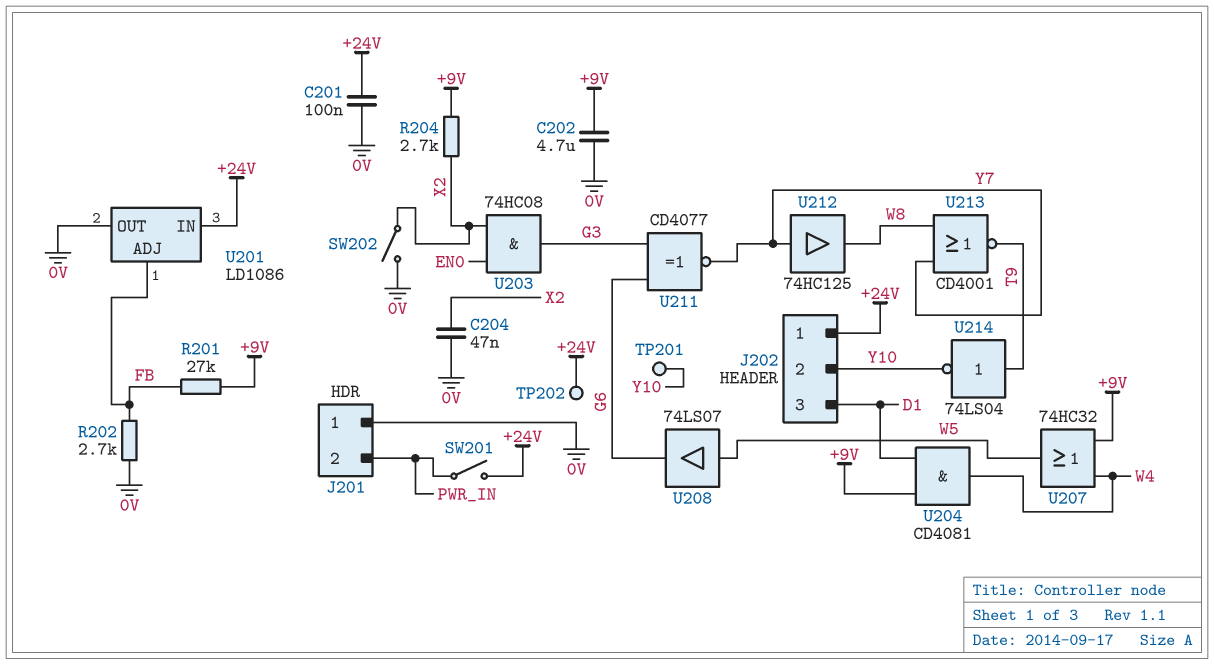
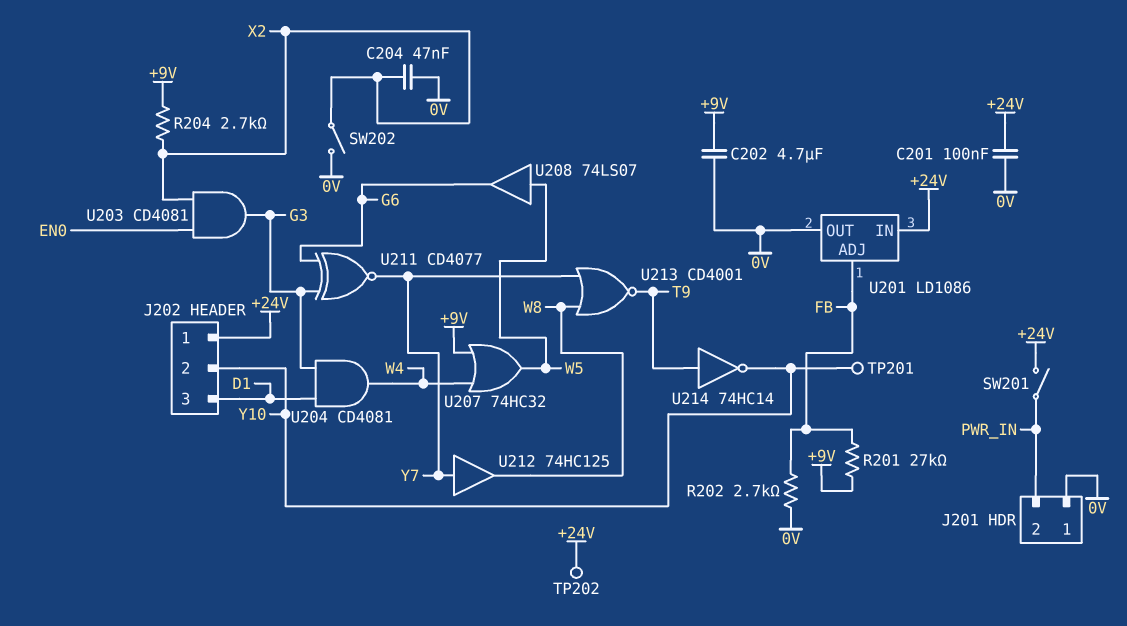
U203: AND 74HC08 (in EN0, in X2, out G3) -> AND CD4081 (in EN0, in X2, out G3)
U204: AND CD4081 (in +9V, in D1, out W4) -> AND CD4081 (in D1, in G3, out W4)
U214: NOT 74LS04 (in T9, out Y10) -> NOT 74HC14 (in T9, out Y10)

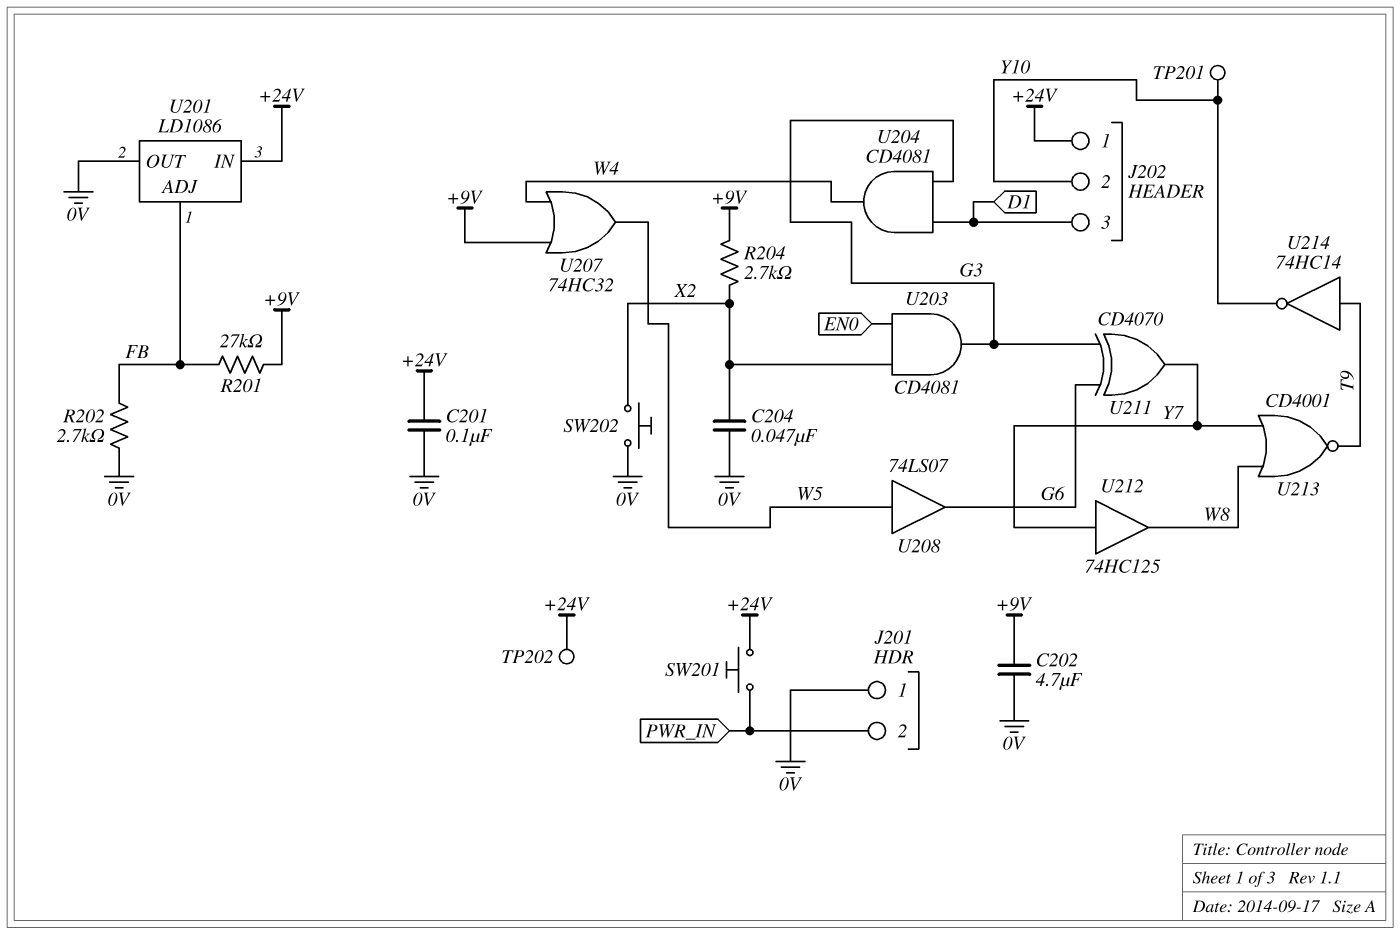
SW201: switch (+24V, PWR_IN) -> button (+24V, PWR_IN)
SW202: switch (0V, X2) -> button (0V, X2)
U211: XNOR CD4077 (in G3, in G6, out Y7) -> XOR CD4070 (in G3, in G6, out Y7)

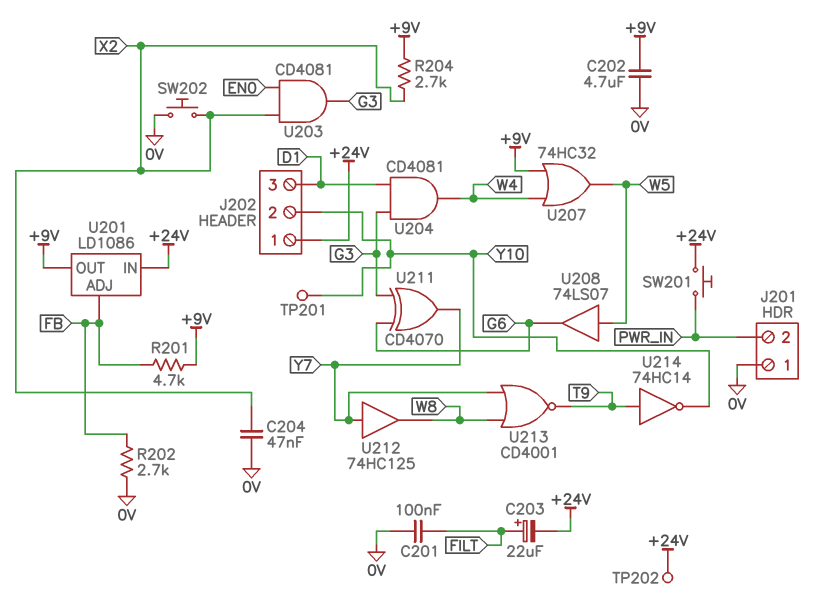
C201: 100nF (+24V, 0V) -> 100nF (0V, FILT)
C203: none -> 22uF (plus FILT, minus +24V)
R201: 27k (+9V, FB) -> 4.7k (+9V, FB)
U201 pin OUT: 0V -> +9V

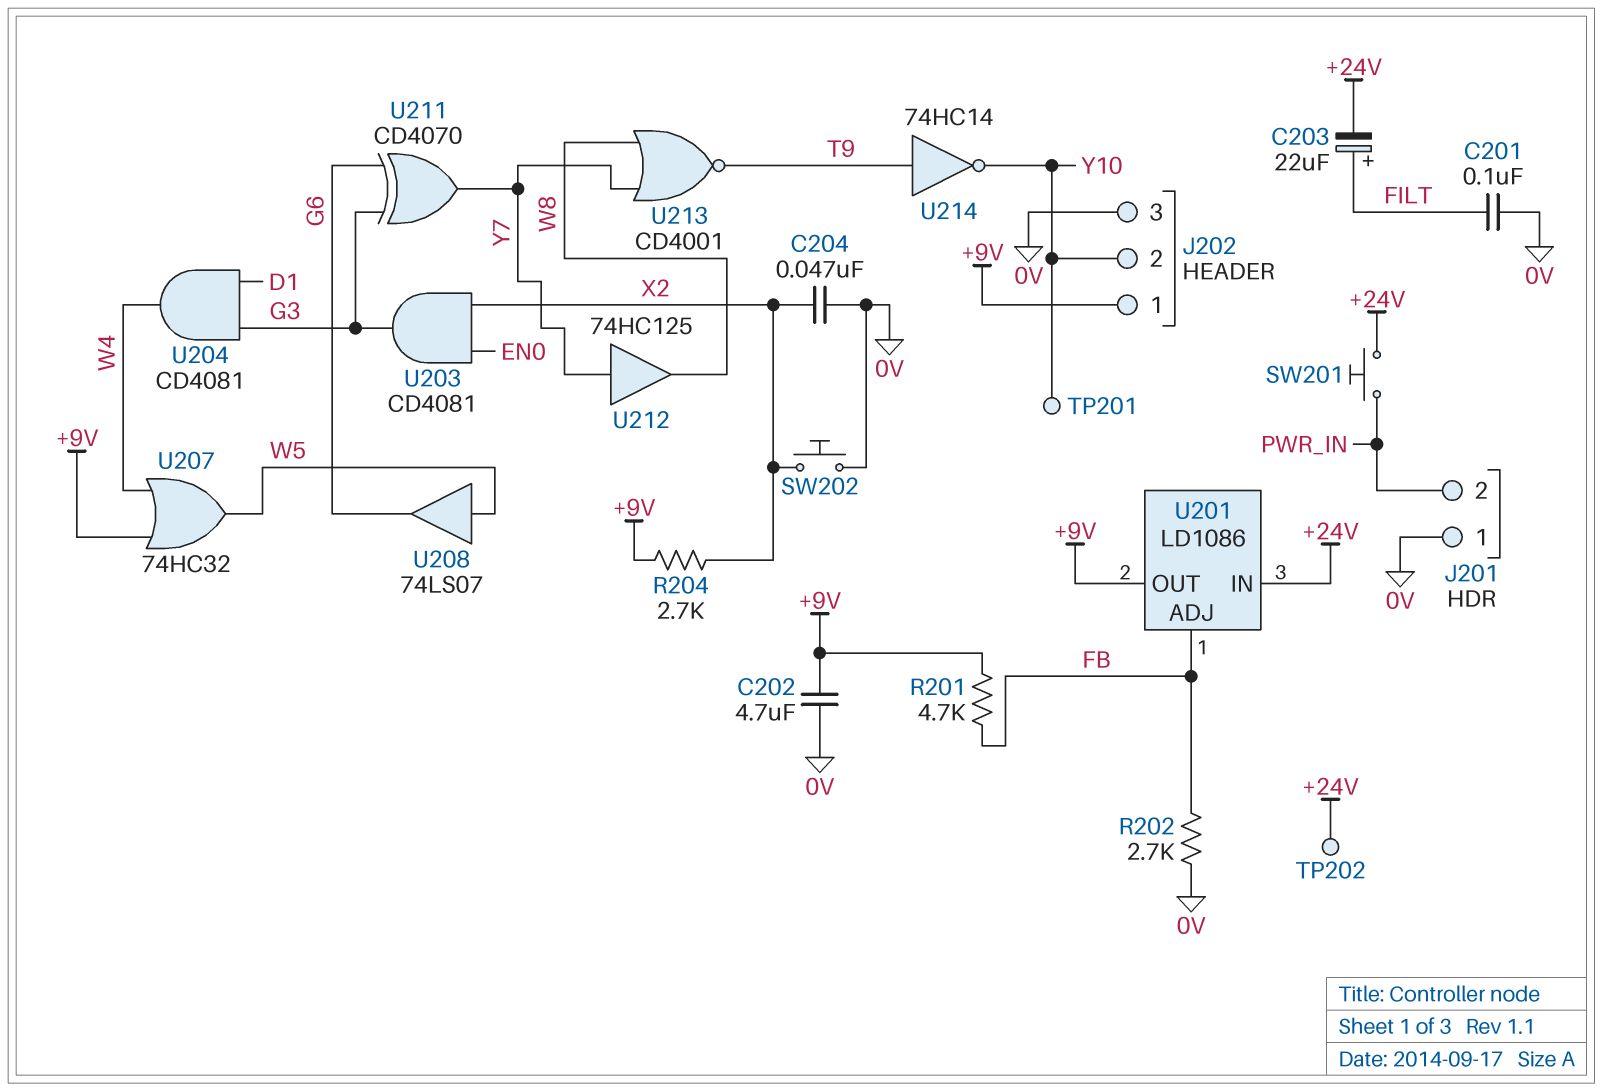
J202 pin 1: +24V -> +9V
J202 pin 3: D1 -> 0V

